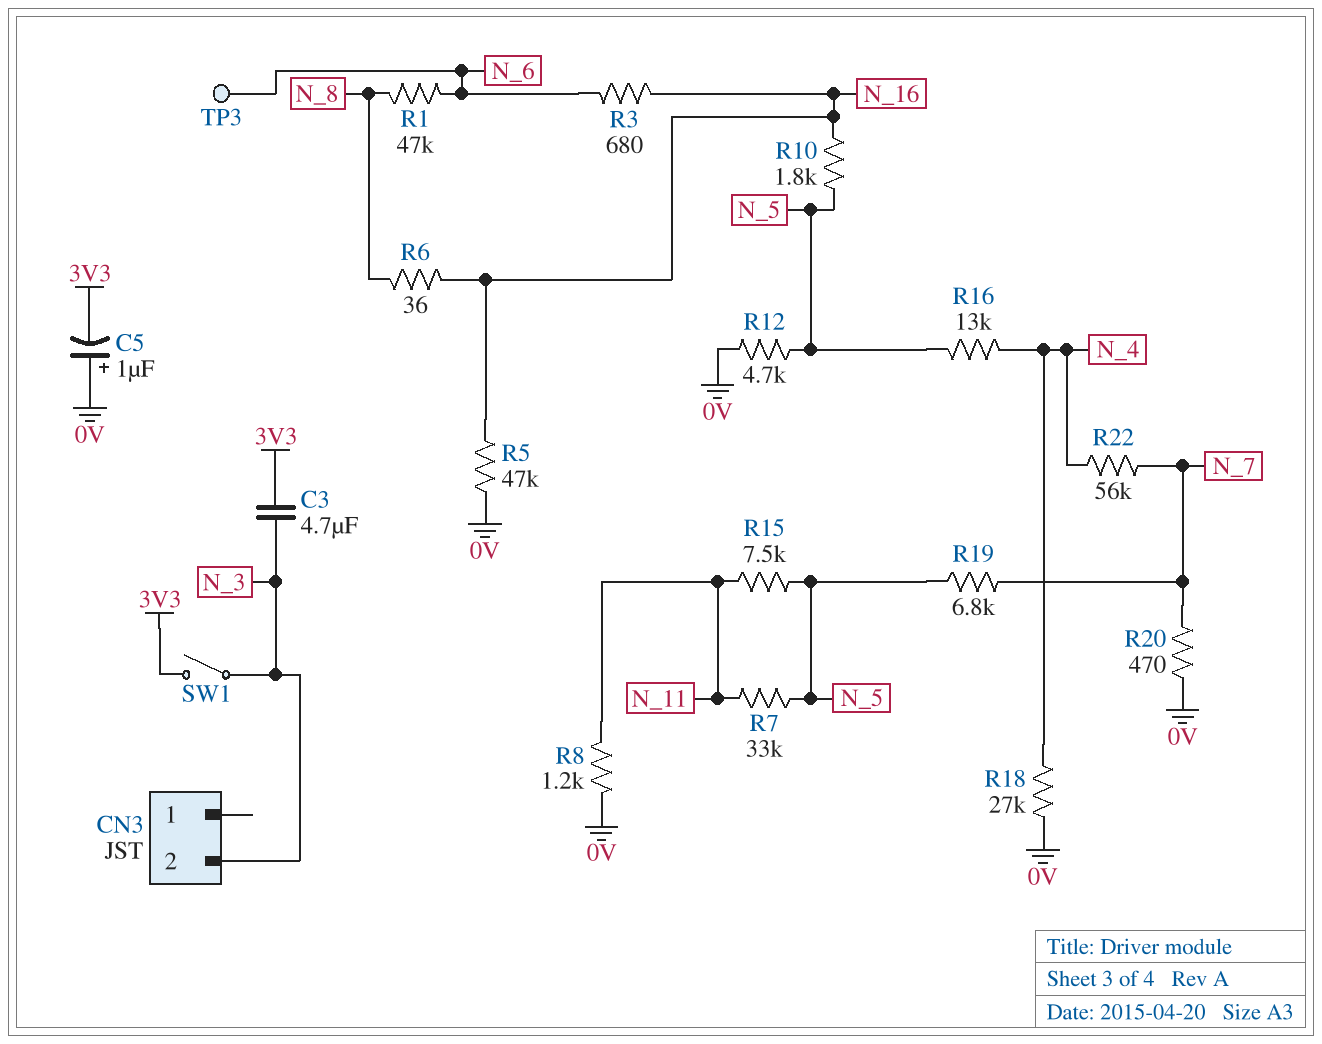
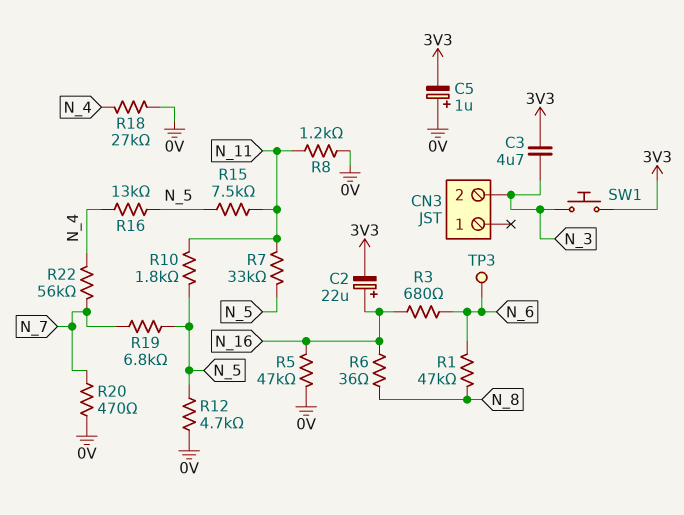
C2: none -> 22uF (plus N_16, minus 3V3)
R10: 1.8k (N_5, N_16) -> 1.8k (N_5, N_11)
SW1: switch (3V3, N_3) -> button (3V3, N_3)

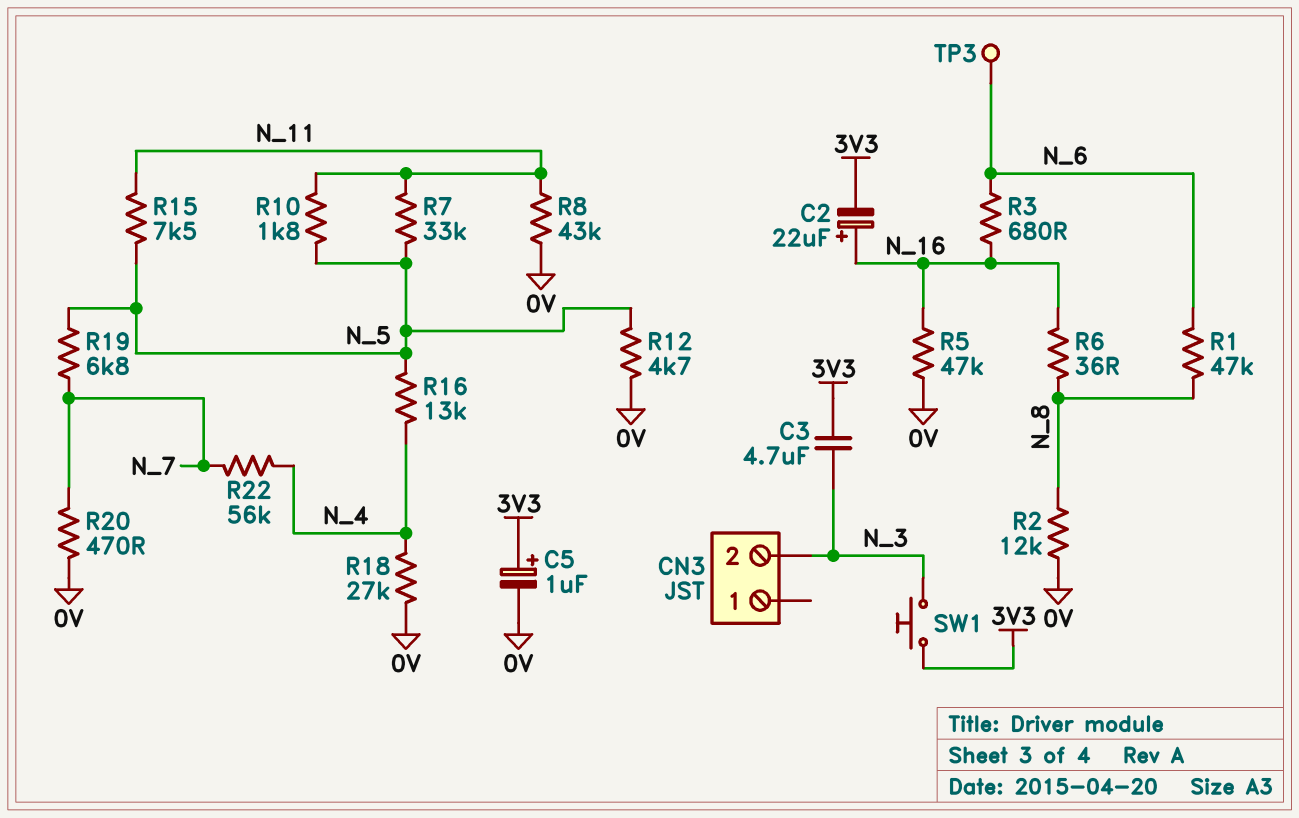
C5: 1uF (plus 0V, minus 3V3) -> 1uF (plus 3V3, minus 0V)
R2: none -> 12k (0V, N_8)
R8: 1.2k (0V, N_11) -> 43k (0V, N_11)

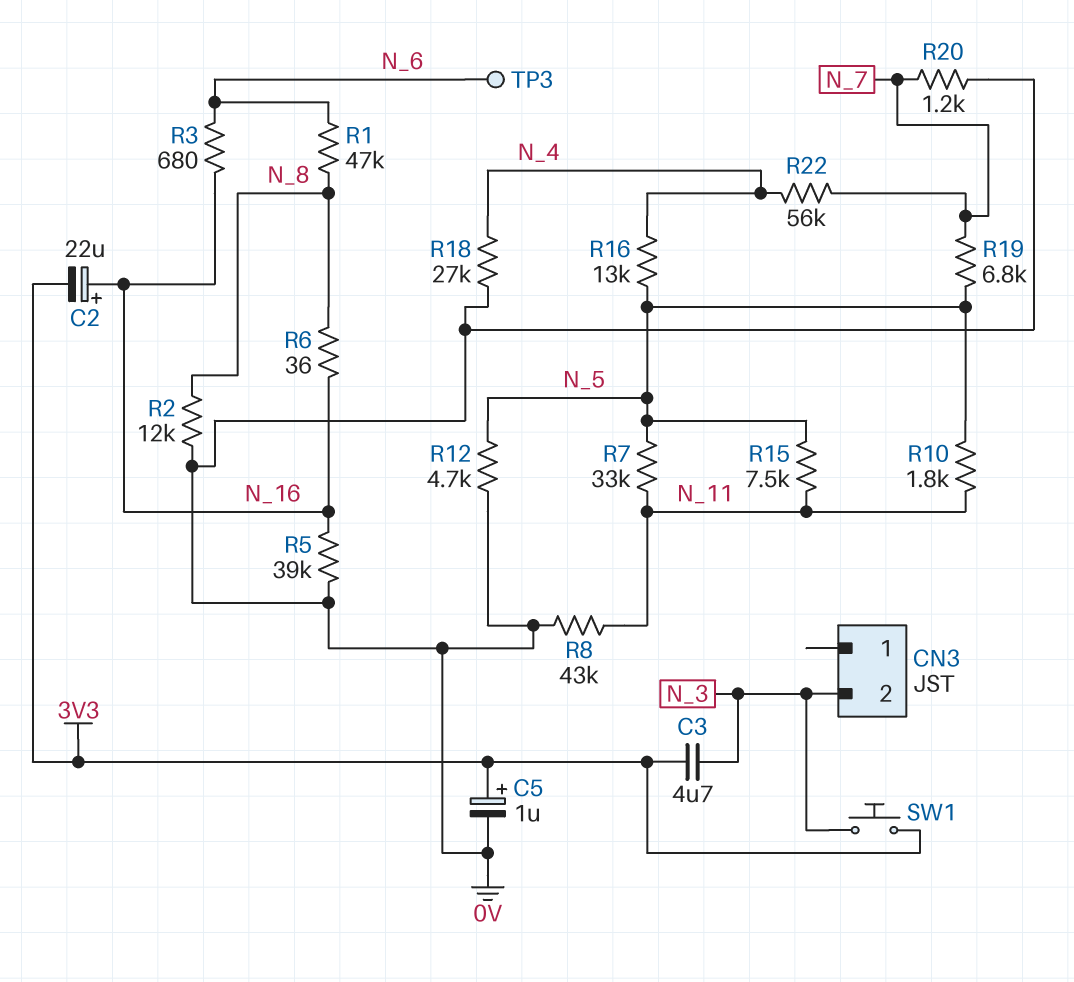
R5: 47k (0V, N_16) -> 39k (0V, N_16)
R20: 470 (0V, N_7) -> 1.2k (0V, N_7)

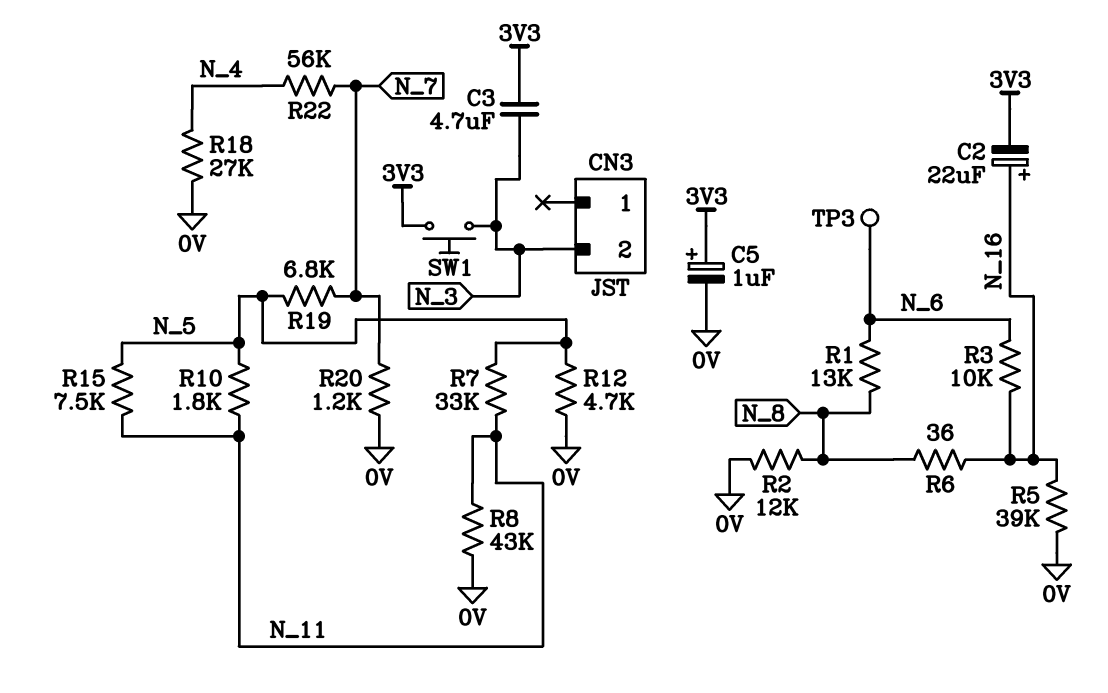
R1: 47k (N_6, N_8) -> 13k (N_6, N_8)
R3: 680 (N_6, N_16) -> 10k (N_6, N_16)
R16: 13k (N_4, N_5) -> none

